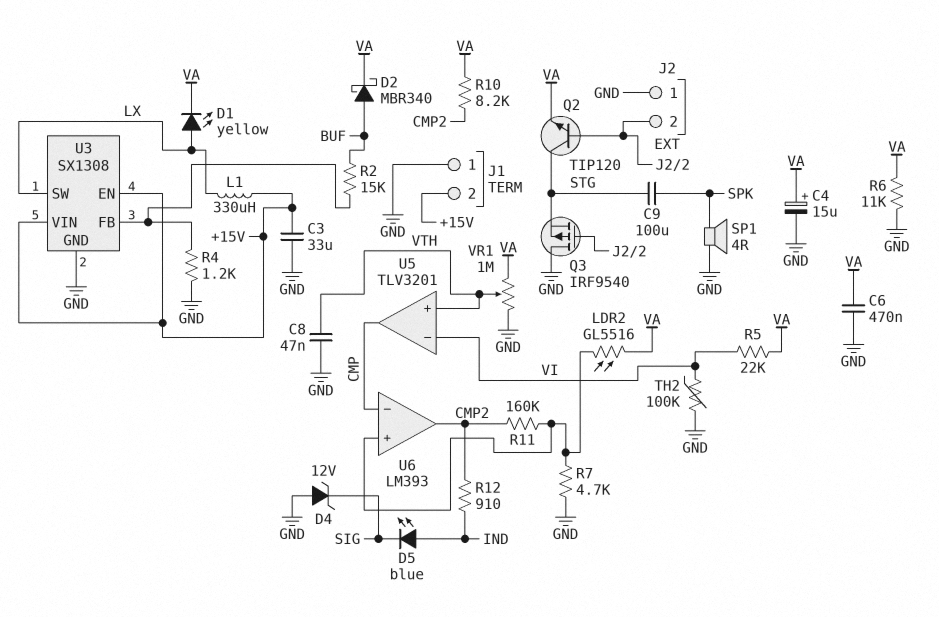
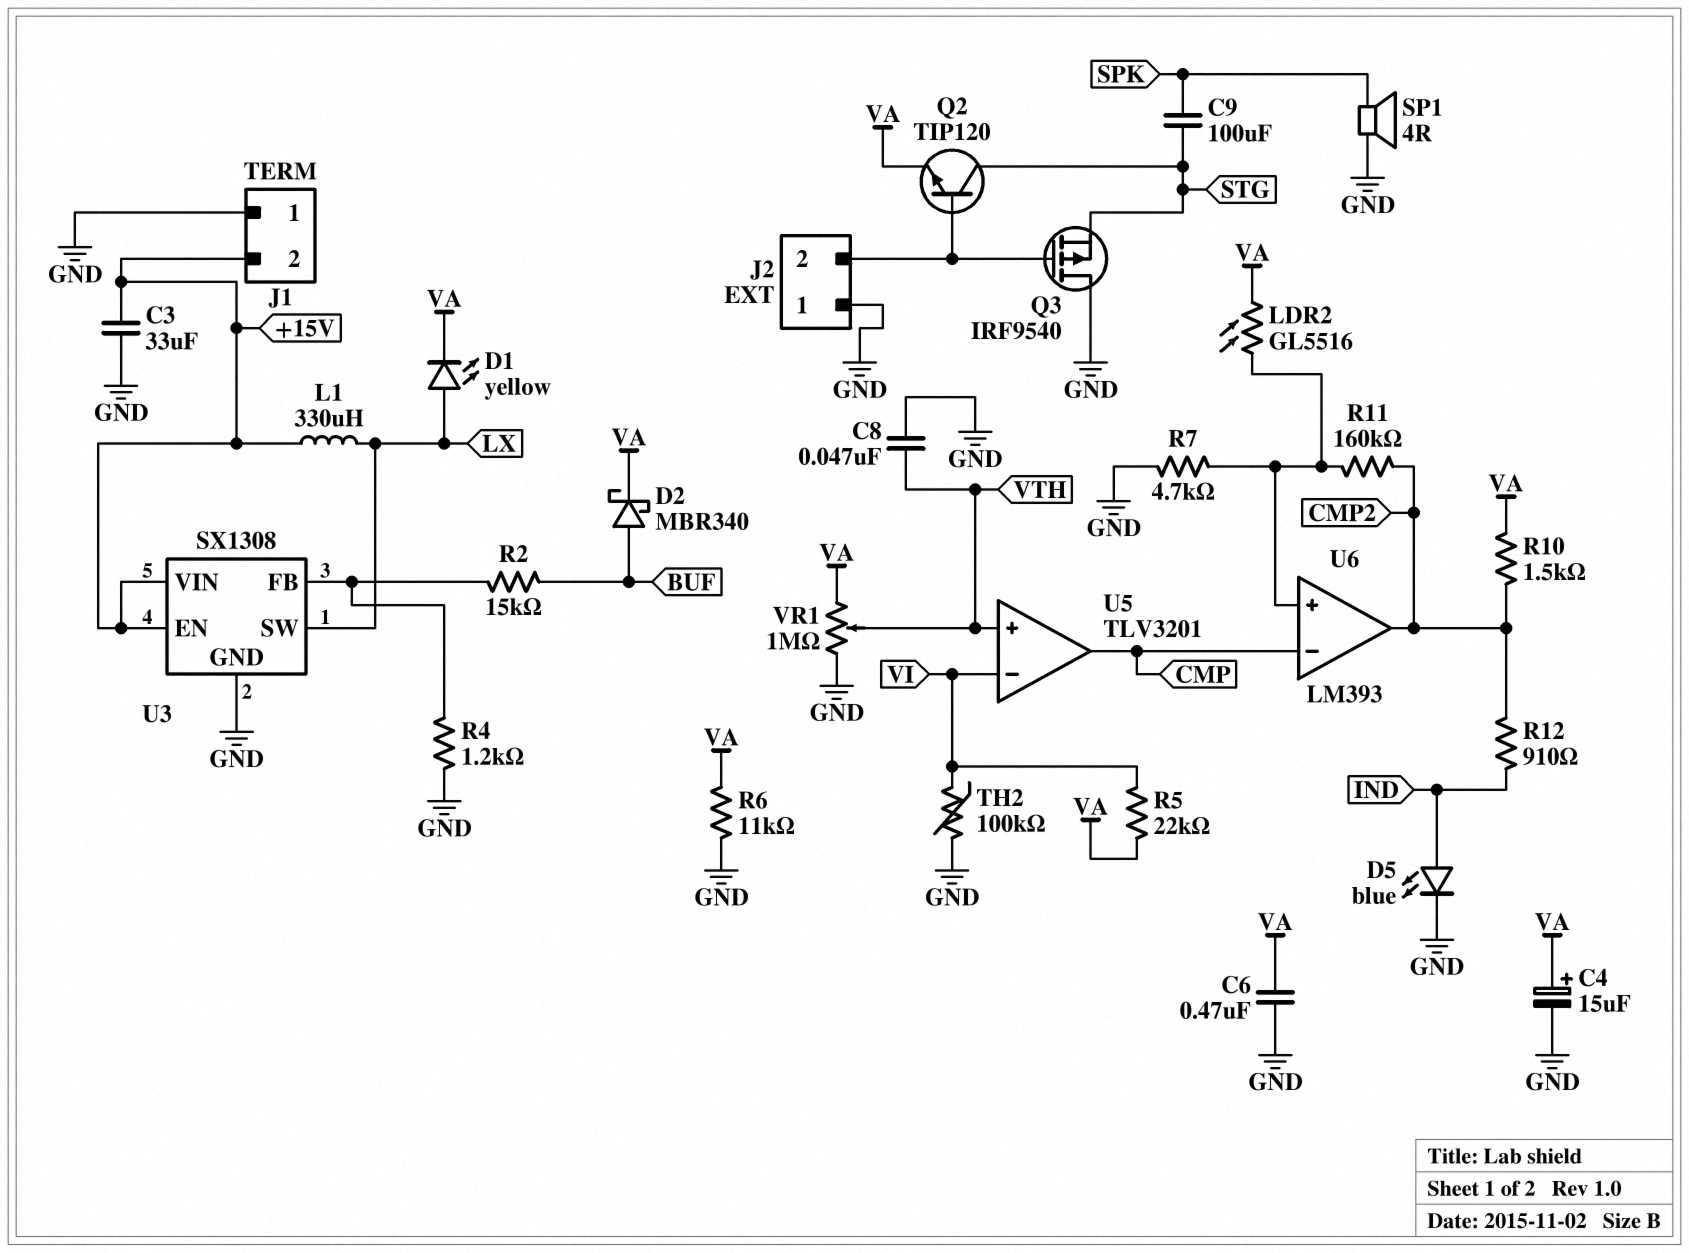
D4: zener 12V (A GND, K SIG) -> none
D5: LED blue (A IND, K SIG) -> LED blue (A IND, K GND)
R10: 8.2k (CMP2, VA) -> 1.5k (CMP2, VA)

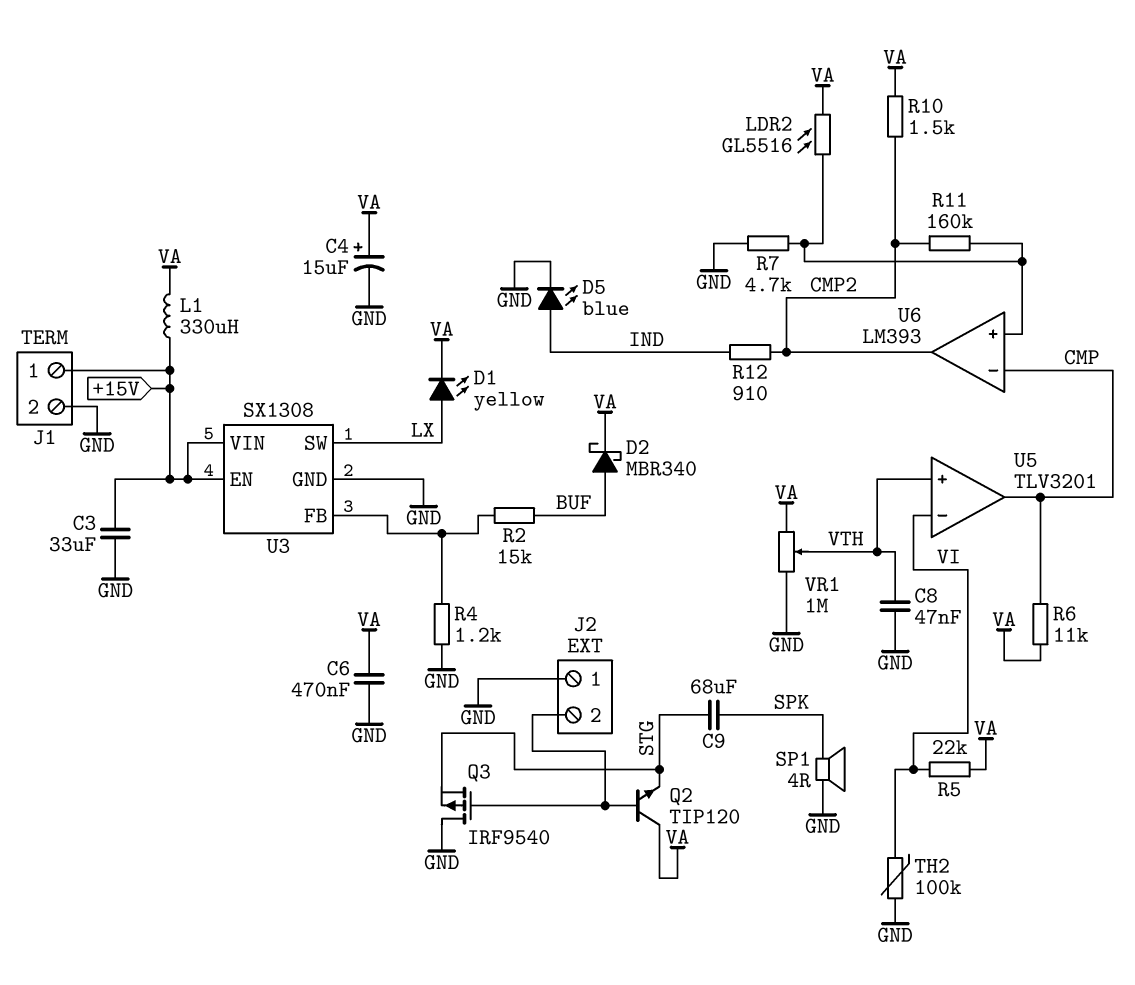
C9: 100uF (SPK, STG) -> 68uF (SPK, STG)
J1 pin 1: GND -> +15V
J1 pin 2: +15V -> GND
L1: 330uH (+15V, LX) -> 330uH (+15V, VA)
Q2: NPN TIP120 (B J2/2, C STG, E VA) -> NPN TIP120 (B J2/2, C VA, E STG)
R6: 11k (GND, VA) -> 11k (CMP, VA)

